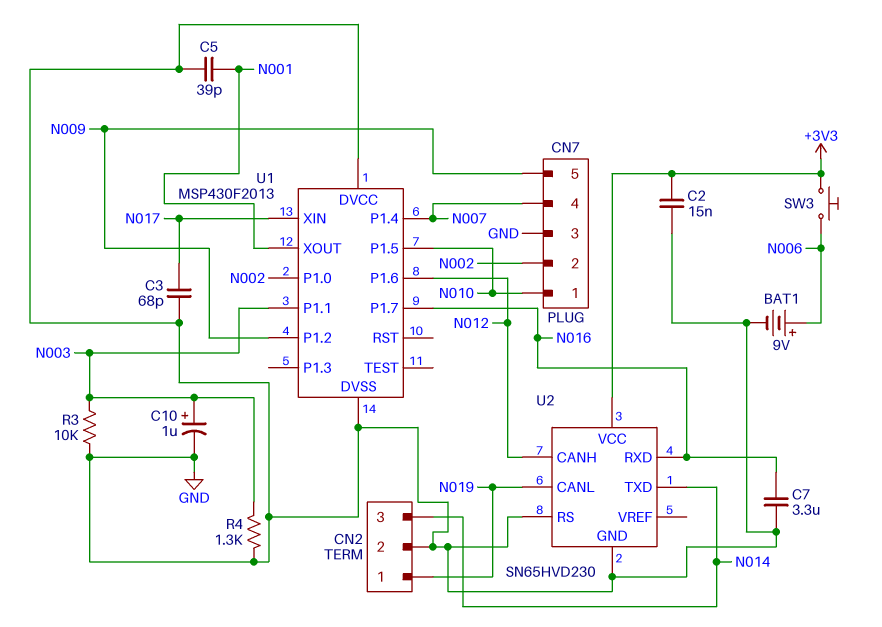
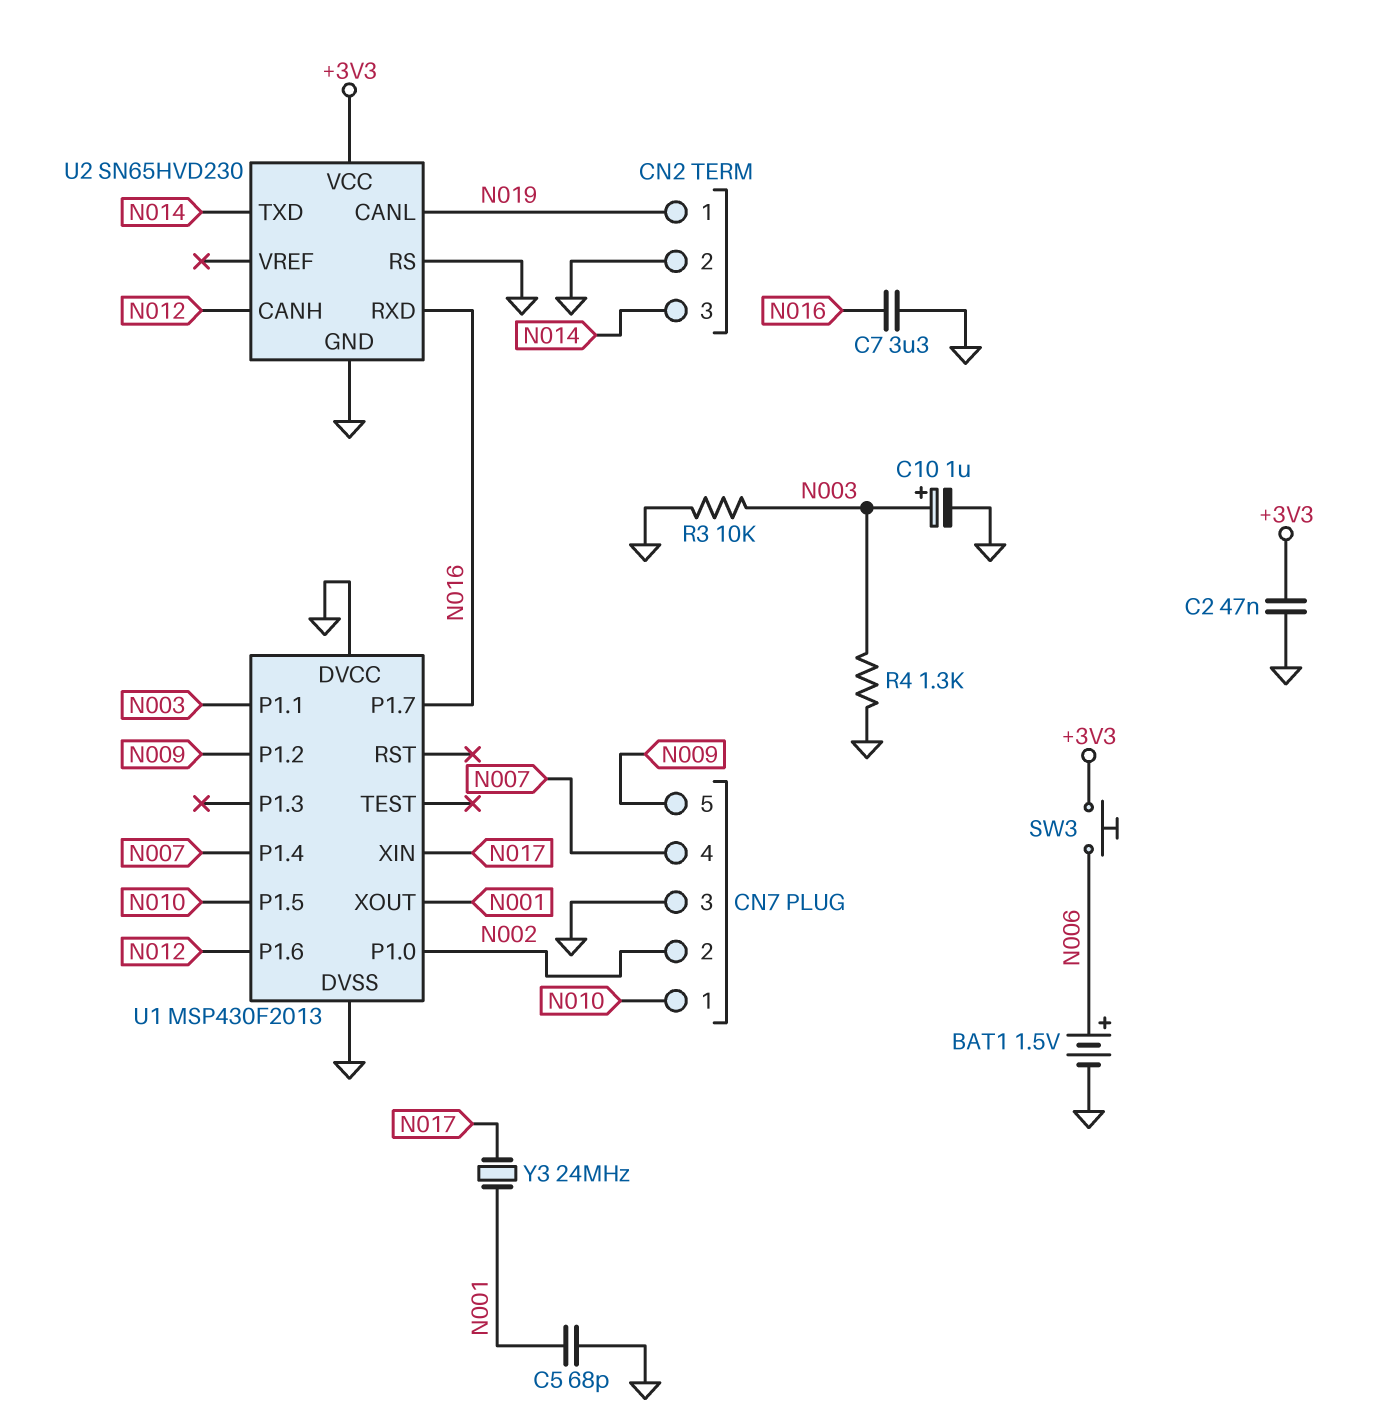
BAT1: 9V (plus N006, minus GND) -> 1.5V (plus N006, minus GND)
C2: 15nF (+3V3, GND) -> 47nF (+3V3, GND)
C3: 68pF (GND, N017) -> none
C5: 39pF (GND, N001) -> 68pF (GND, N001)
Y3: none -> 24MHz (N001, N017)

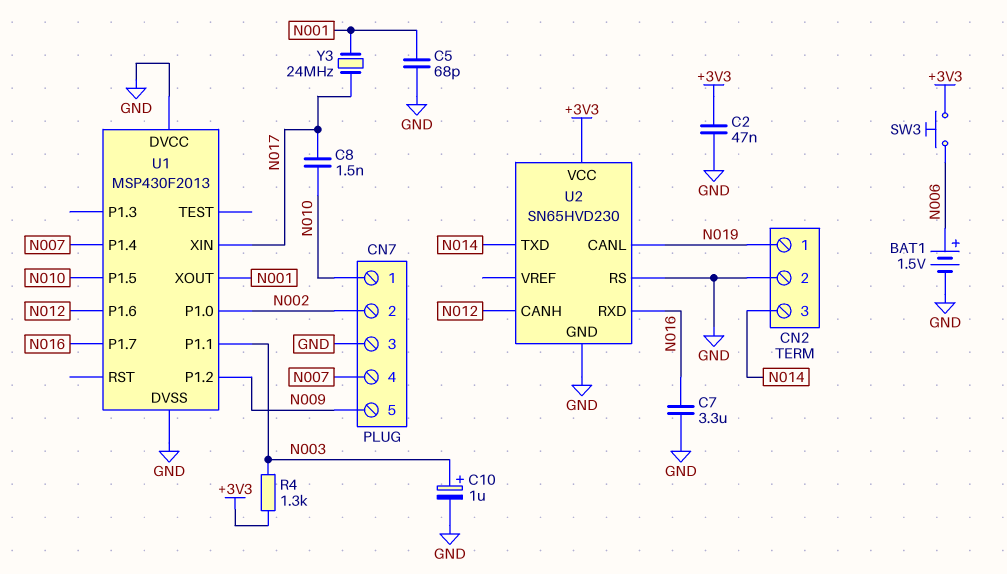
C8: none -> 1.5nF (N010, N017)
R3: 10k (GND, N003) -> none
R4: 1.3k (GND, N003) -> 1.3k (+3V3, N003)

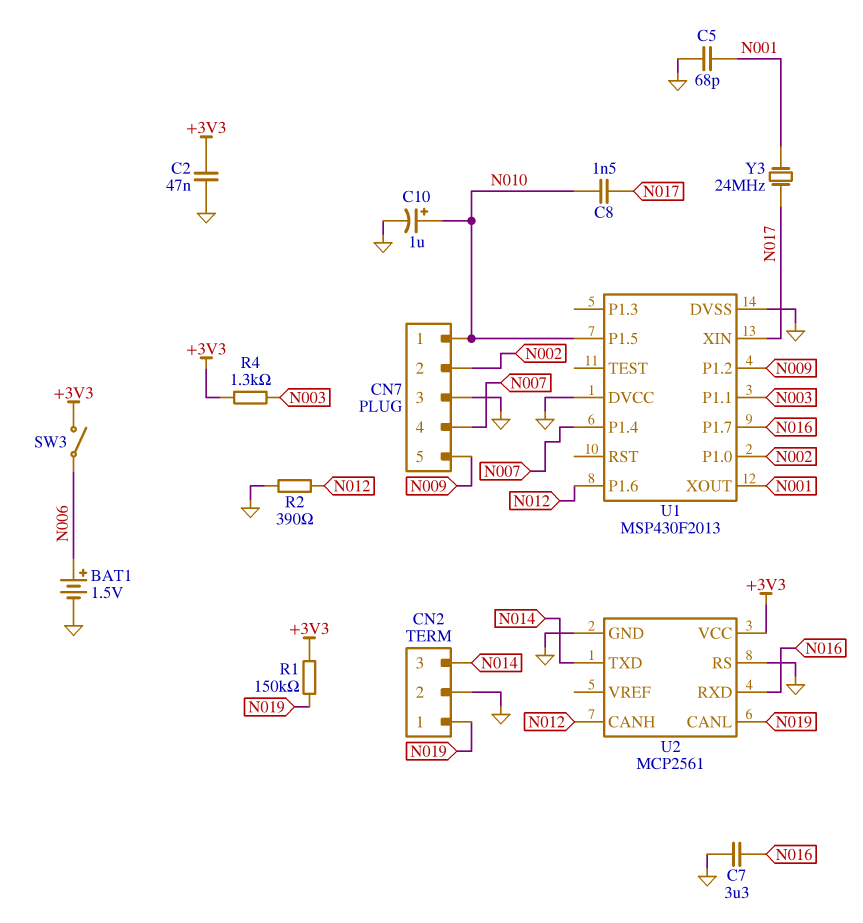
C10: 1uF (plus N003, minus GND) -> 1uF (plus N010, minus GND)
R1: none -> 150k (+3V3, N019)
R2: none -> 390 (GND, N012)
SW3: button (+3V3, N006) -> switch (+3V3, N006)
U2: SN65HVD230 -> MCP2561

